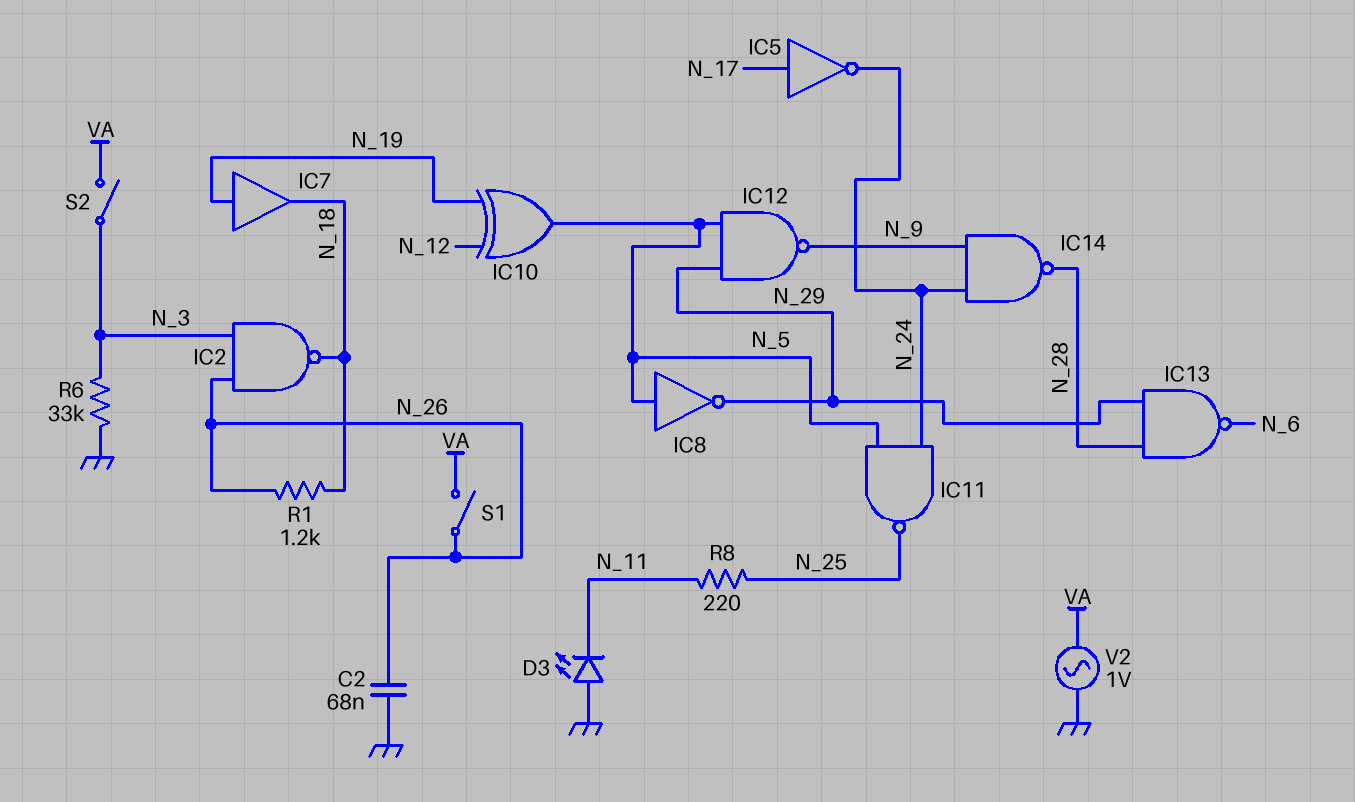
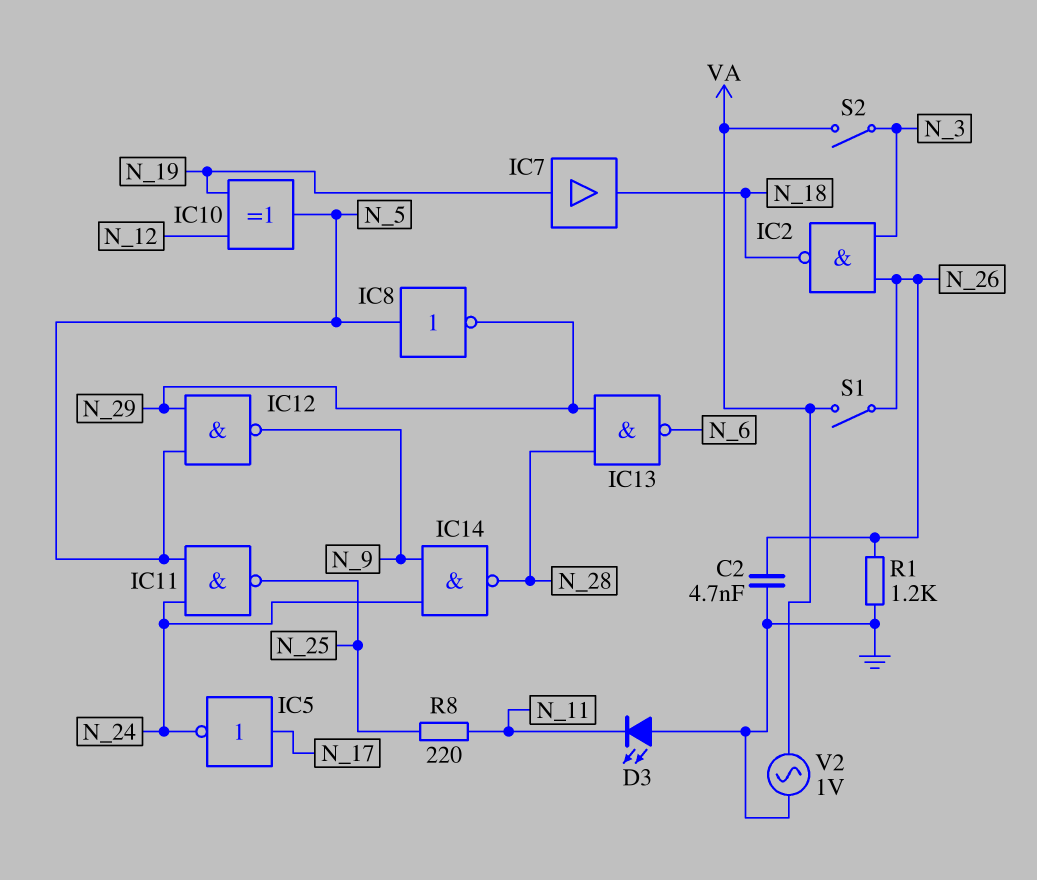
C2: 68nF (GND, N_26) -> 4.7nF (GND, N_26)
R1: 1.2k (N_18, N_26) -> 1.2k (GND, N_26)
R6: 33k (GND, N_3) -> none

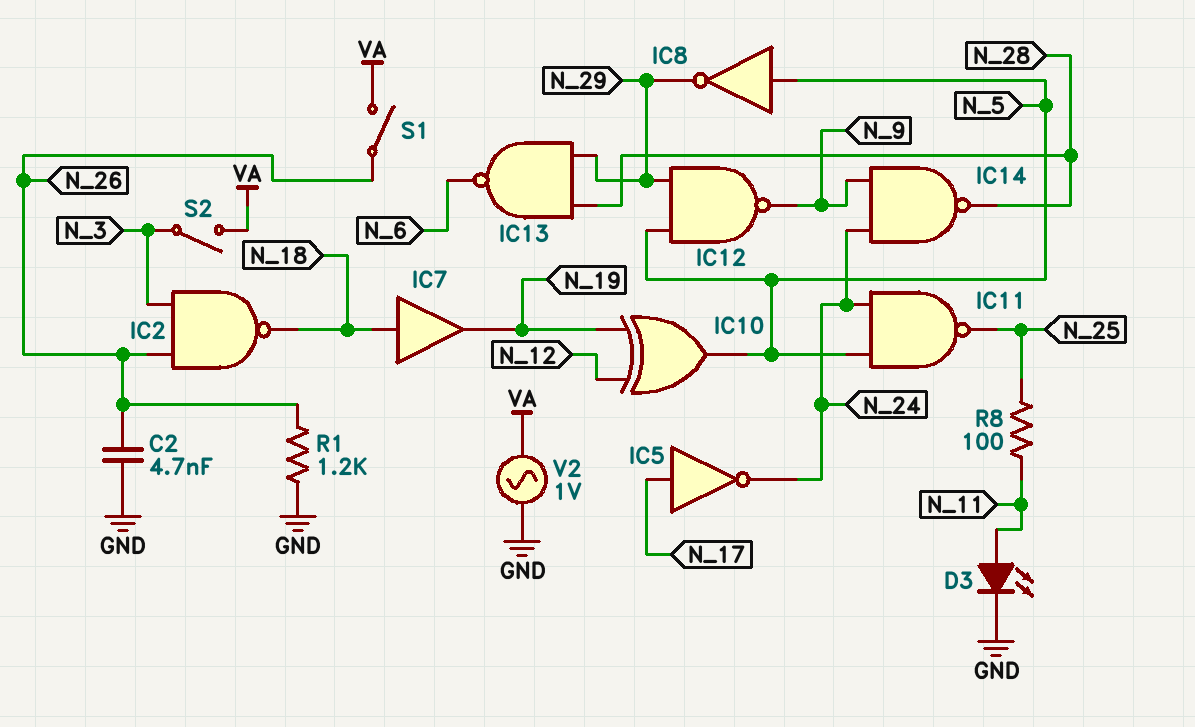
D3: LED (A GND, K N_11) -> LED (A N_11, K GND)
IC7: buffer (in N_19, out N_18) -> buffer (in N_18, out N_19)
R8: 220 (N_11, N_25) -> 100 (N_11, N_25)

